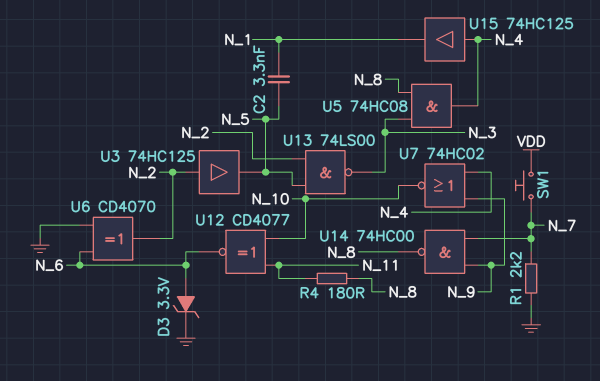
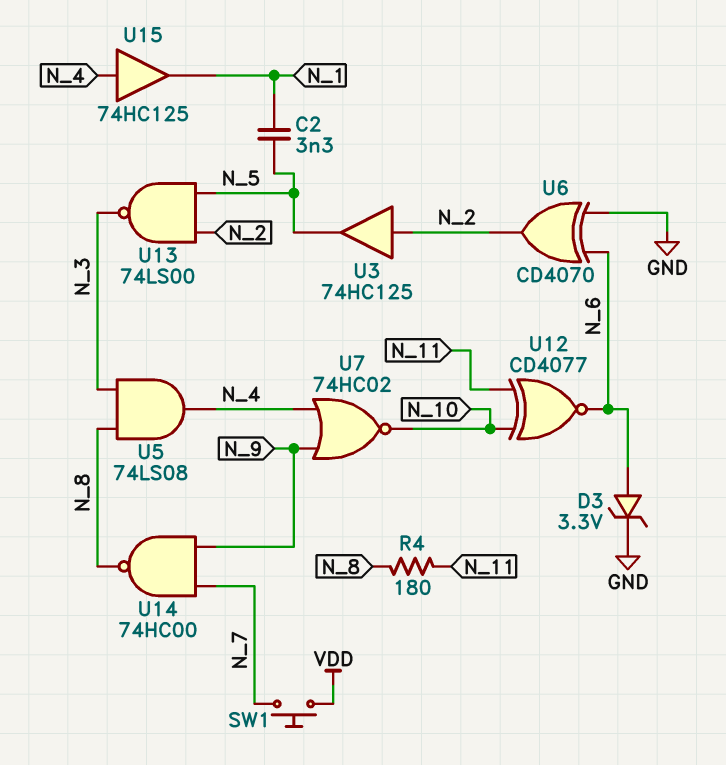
R1: 2.2k (GND, N_7) -> none
U5: AND 74HC08 (in N_3, in N_8, out N_4) -> AND 74LS08 (in N_3, in N_8, out N_4)

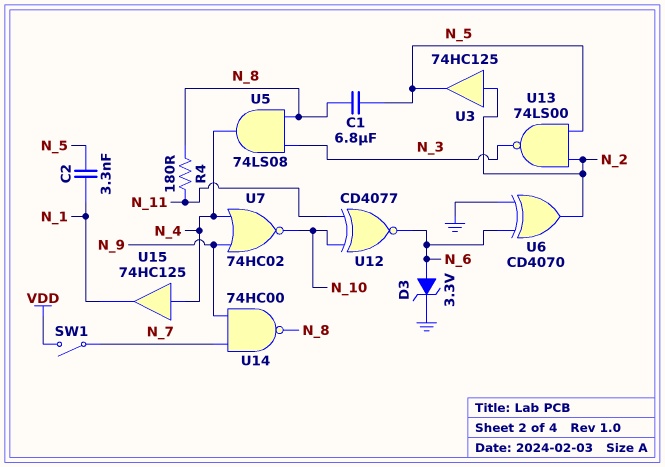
C1: none -> 6.8uF (N_5, N_8)
SW1: button (N_7, VDD) -> switch (N_7, VDD)

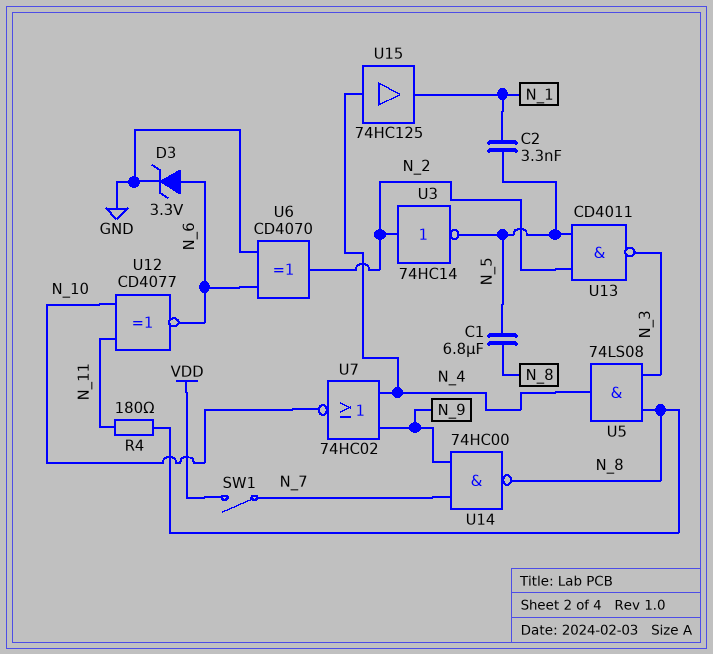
U3: buffer 74HC125 (in N_2, out N_5) -> NOT 74HC14 (in N_2, out N_5)
U13: NAND 74LS00 (in N_2, in N_5, out N_3) -> NAND CD4011 (in N_2, in N_5, out N_3)

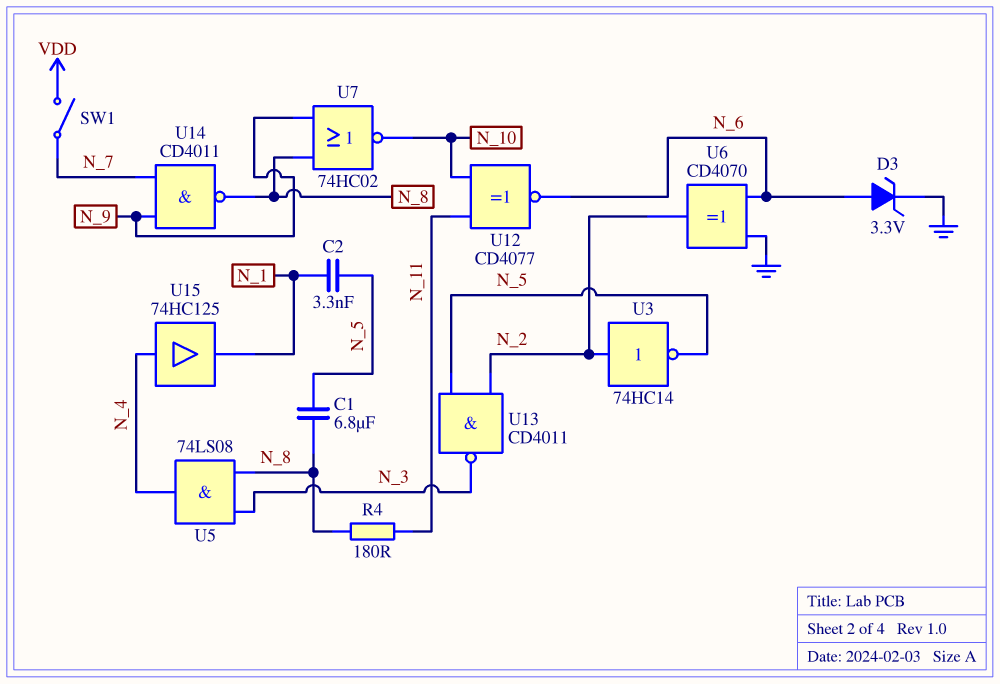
U7: NOR 74HC02 (in N_4, in N_9, out N_10) -> NOR 74HC02 (in N_8, in N_9, out N_10)
U14: NAND 74HC00 (in N_7, in N_9, out N_8) -> NAND CD4011 (in N_7, in N_9, out N_8)

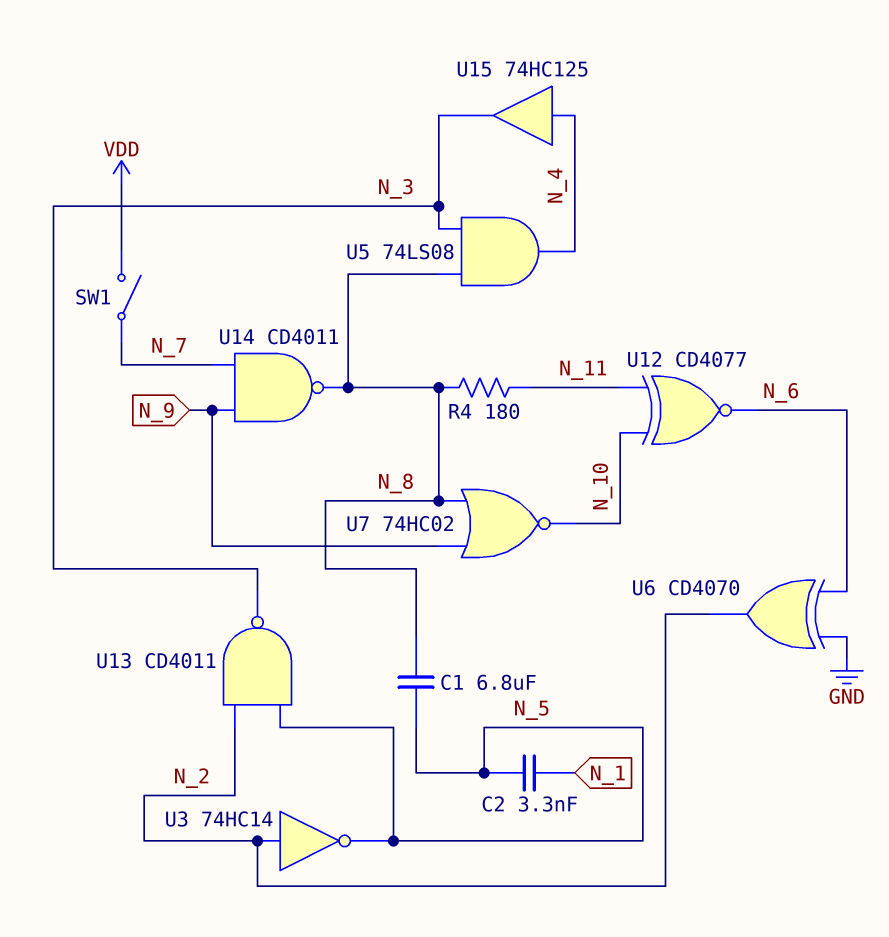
D3: zener 3.3V (A N_6, K GND) -> none
U15: buffer 74HC125 (in N_4, out N_1) -> buffer 74HC125 (in N_4, out N_3)

